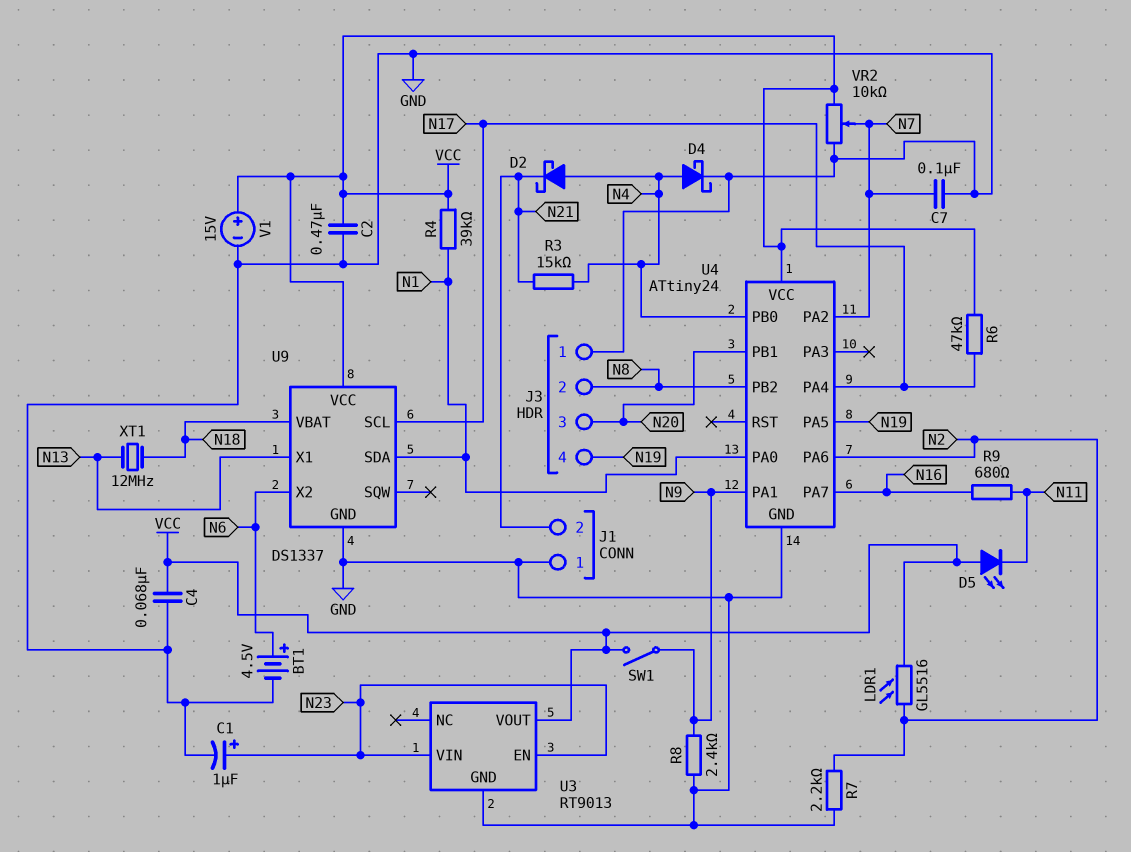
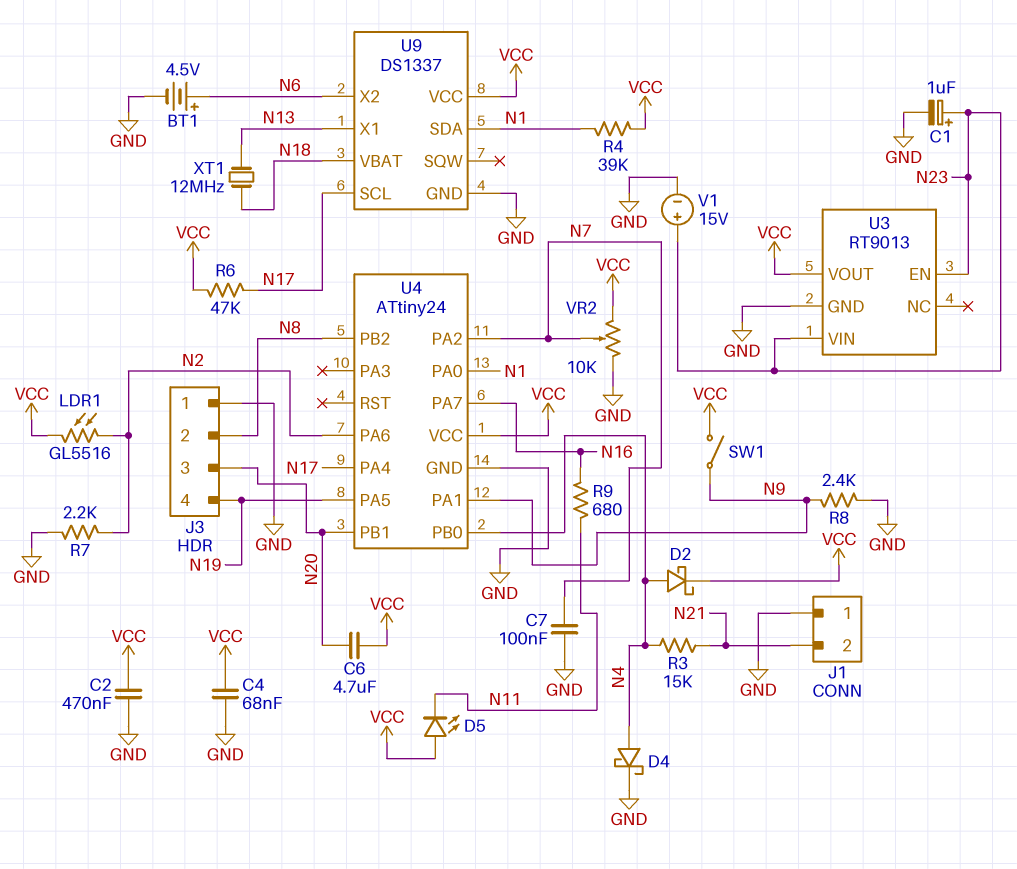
C6: none -> 4.7uF (N20, VCC)
D2: schottky (A N4, K N21) -> schottky (A N4, K VCC)
V1: 15V (plus VCC, minus GND) -> 15V (plus N23, minus GND)

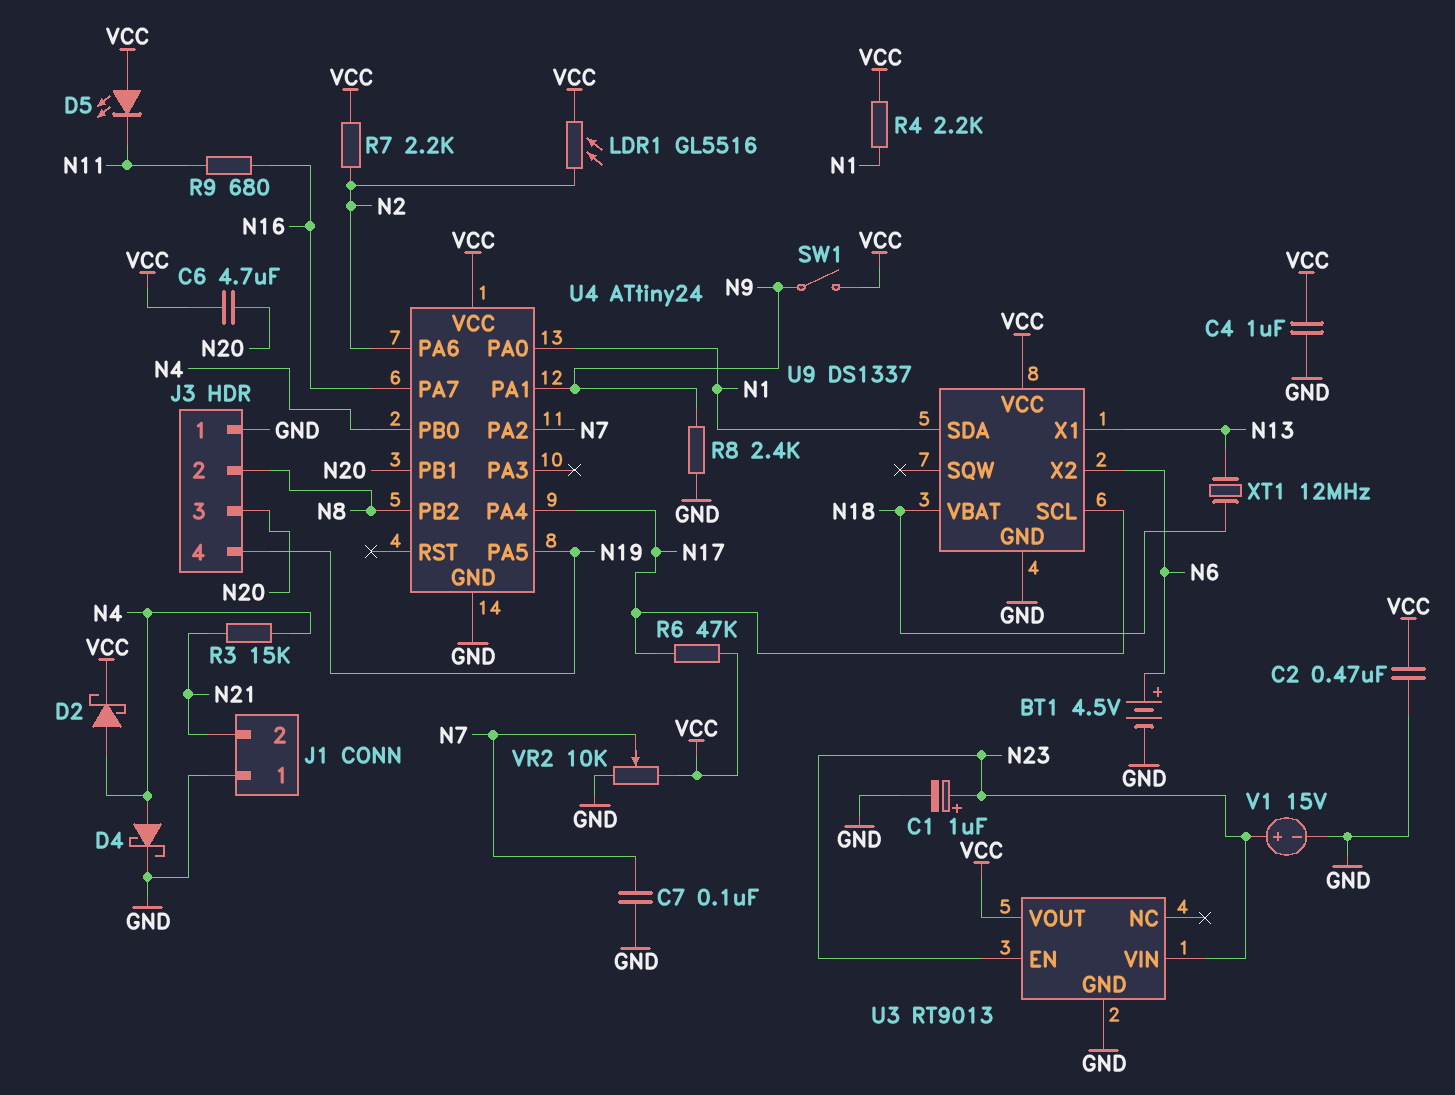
C4: 68nF (GND, VCC) -> 1uF (GND, VCC)
R4: 39k (N1, VCC) -> 2.2k (N1, VCC)
R7: 2.2k (GND, N2) -> 2.2k (N2, VCC)

